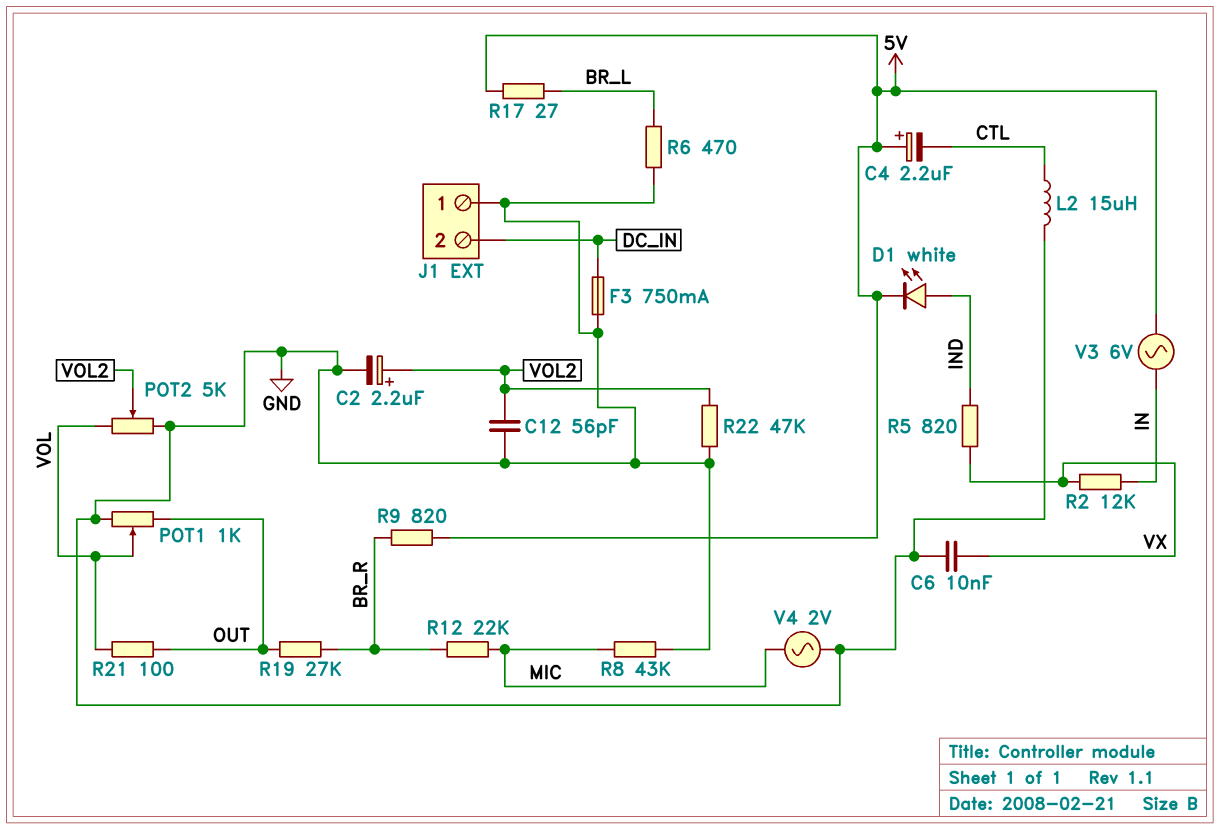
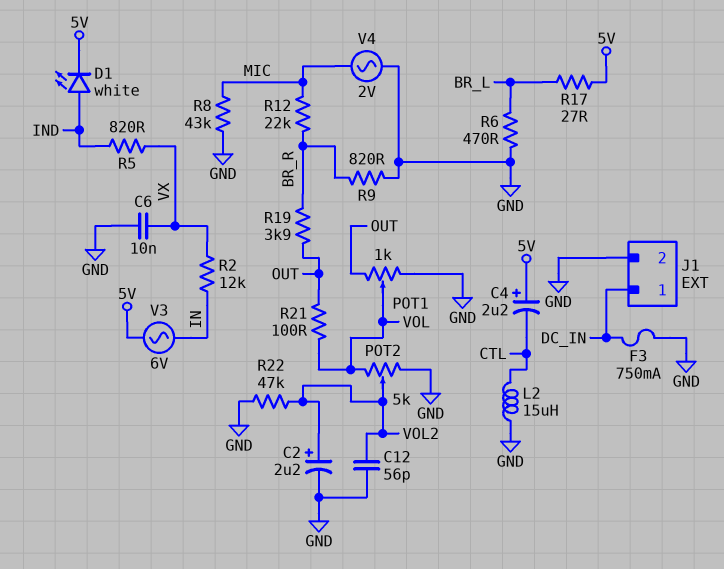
J1 pin 1: GND -> DC_IN
J1 pin 2: DC_IN -> GND
R9: 820 (5V, BR_R) -> 820 (BR_R, GND)
R19: 27k (BR_R, OUT) -> 3.9k (BR_R, OUT)

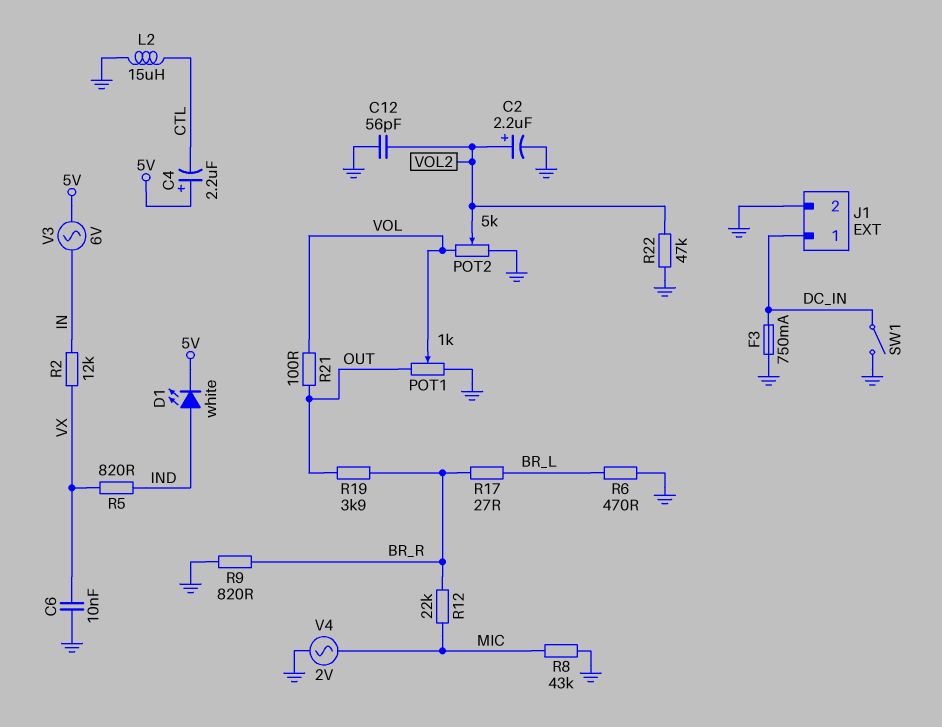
R17: 27 (5V, BR_L) -> 27 (BR_L, BR_R)
SW1: none -> switch (DC_IN, GND)

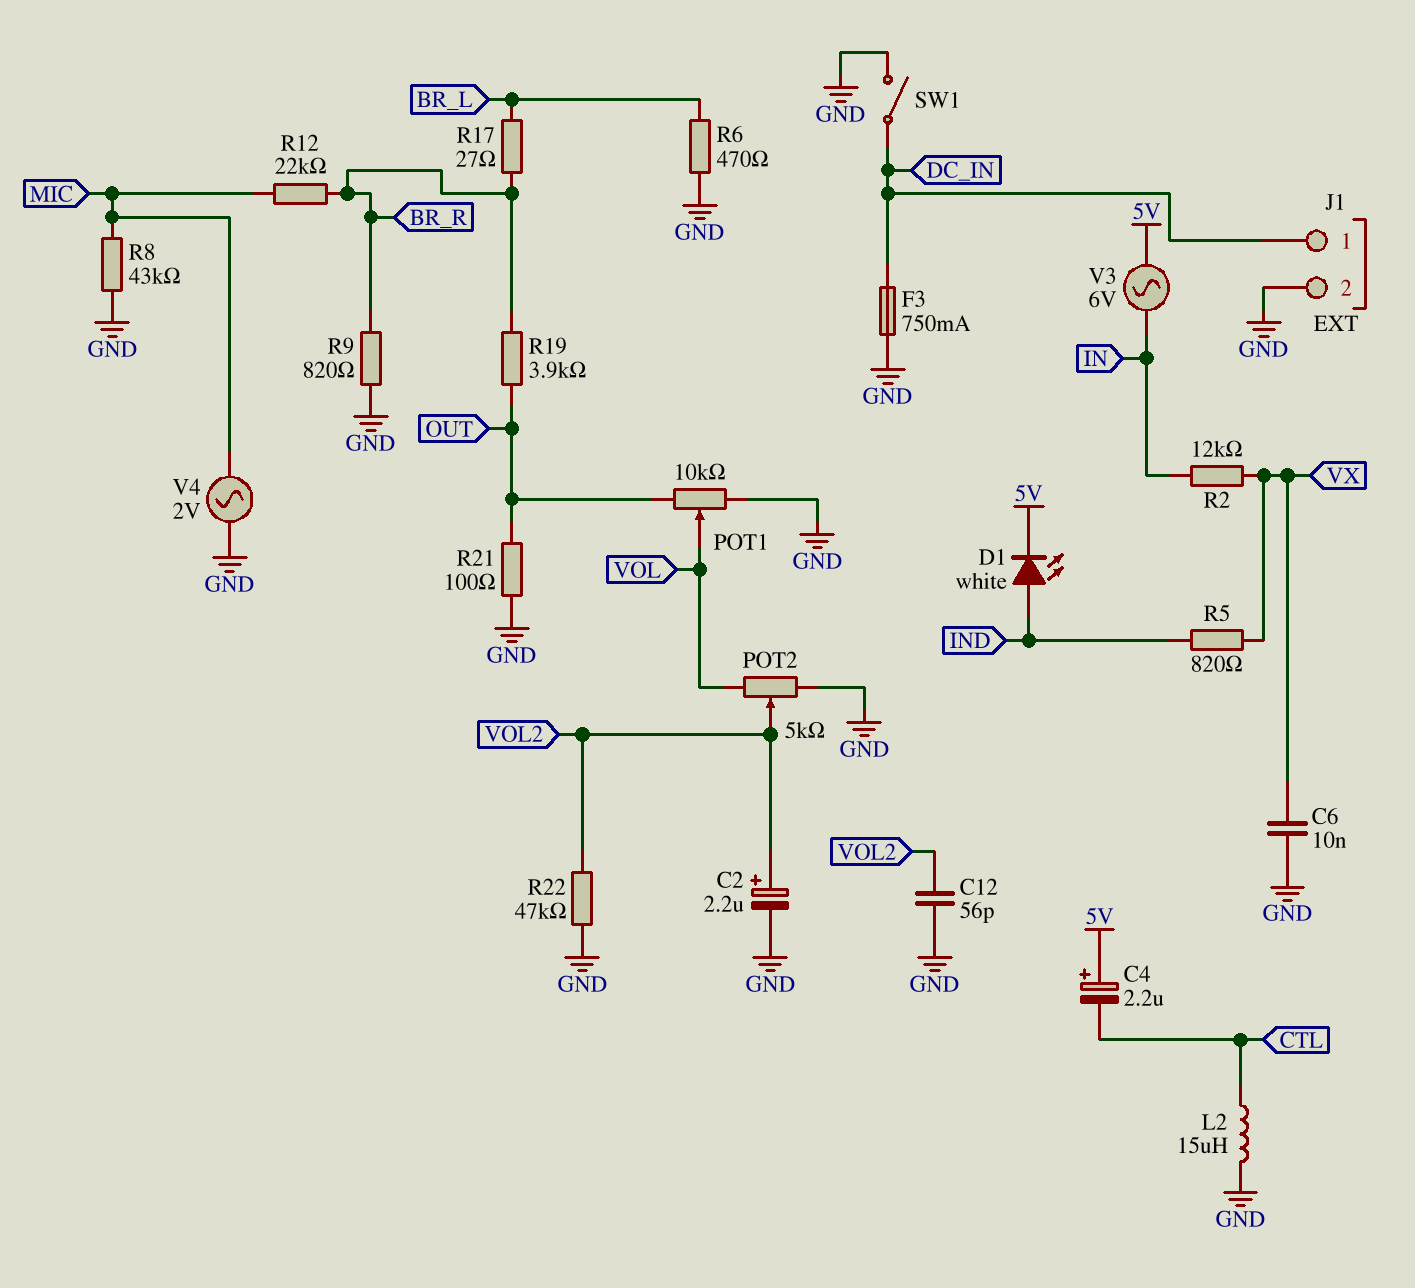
POT1: 1k (GND, OUT, wiper VOL) -> 10k (GND, OUT, wiper VOL)
R21: 100 (OUT, VOL) -> 100 (GND, OUT)

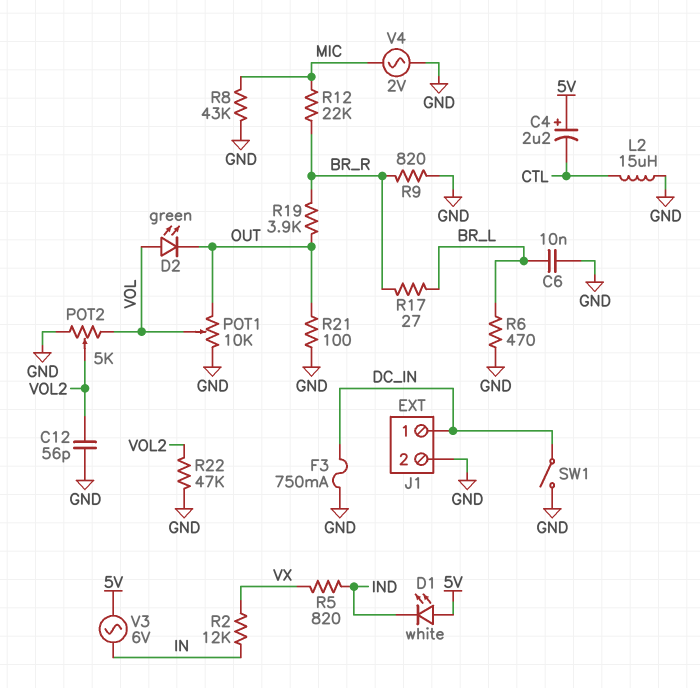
C2: 2.2uF (plus VOL2, minus GND) -> none
C6: 10nF (GND, VX) -> 10nF (BR_L, GND)
D1: LED white (A IND, K 5V) -> LED white (A 5V, K IND)
D2: none -> LED green (A VOL, K OUT)

